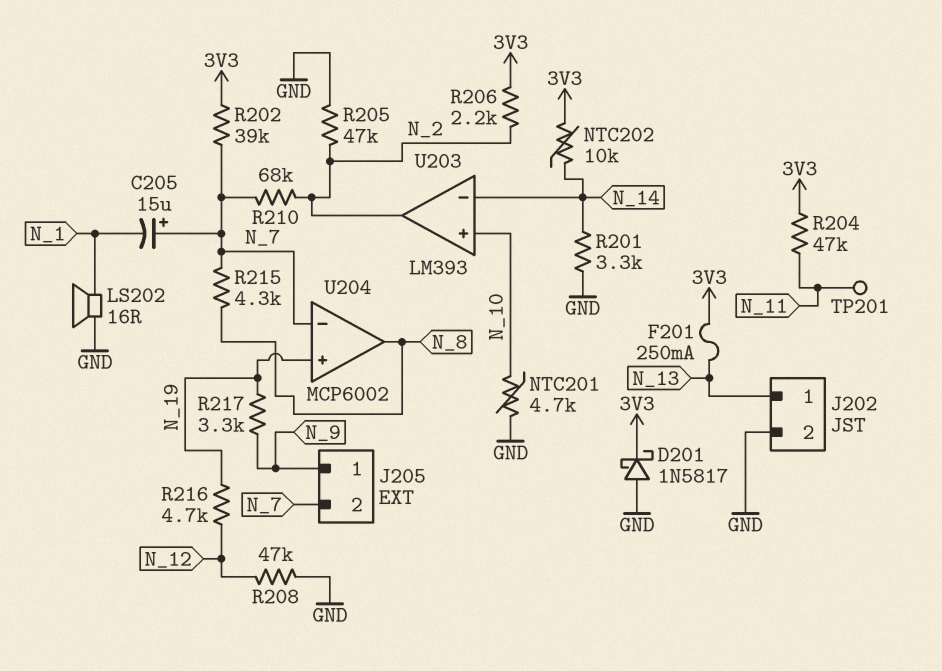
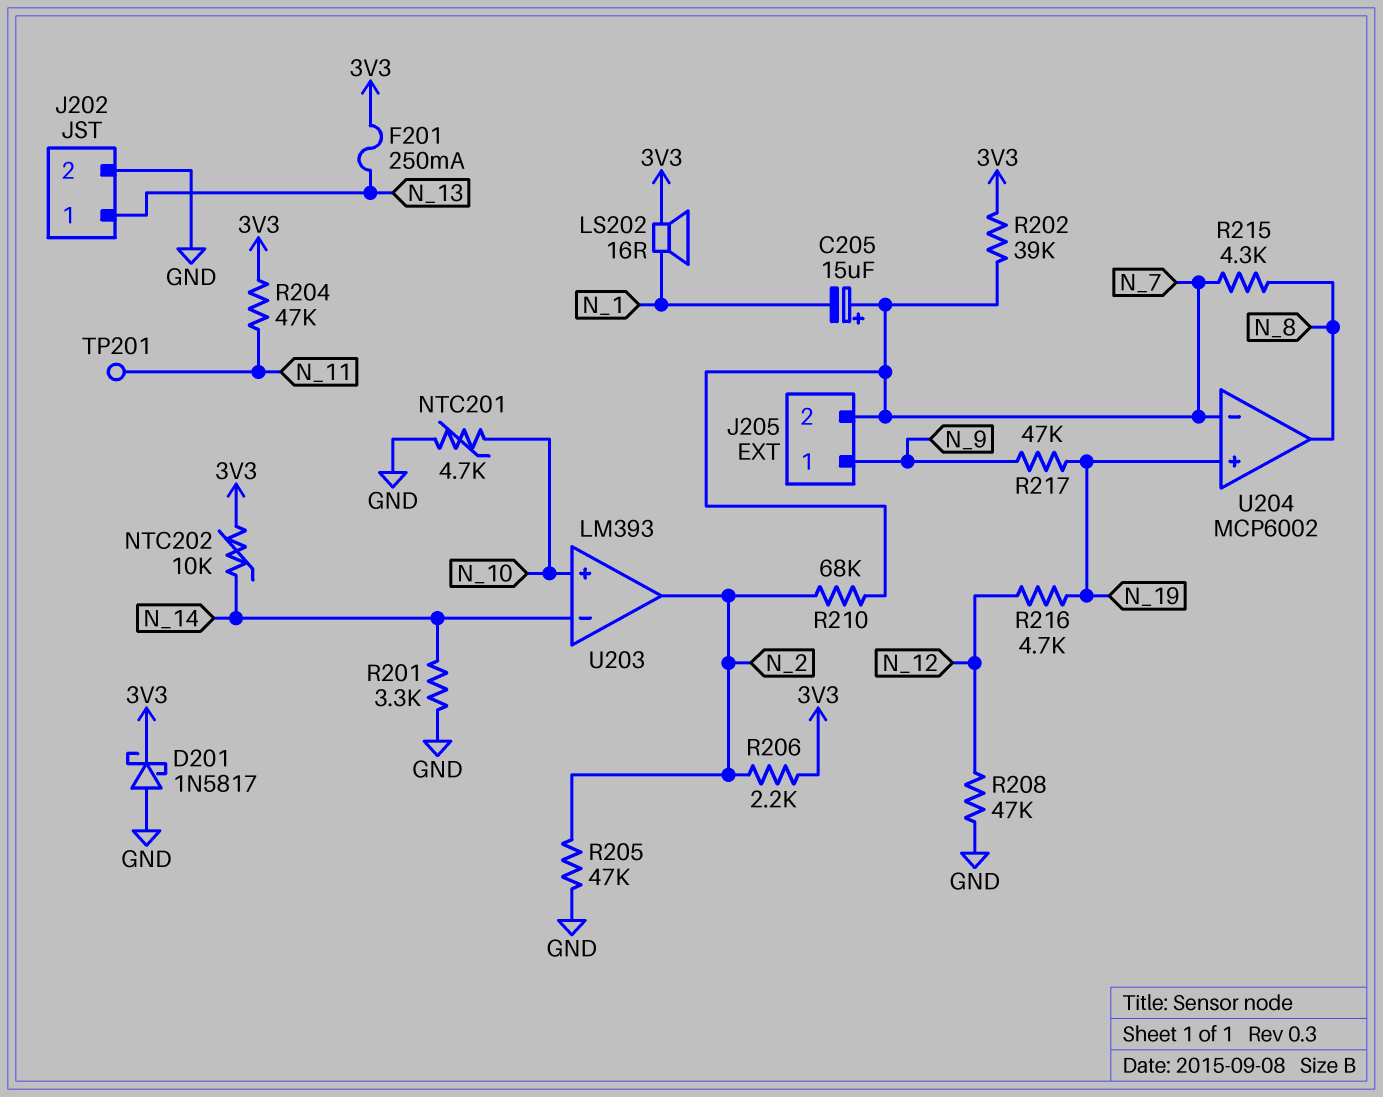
LS202: speaker 16R (GND, N_1) -> speaker 16R (3V3, N_1)
R217: 3.3k (N_9, N_19) -> 47k (N_9, N_19)

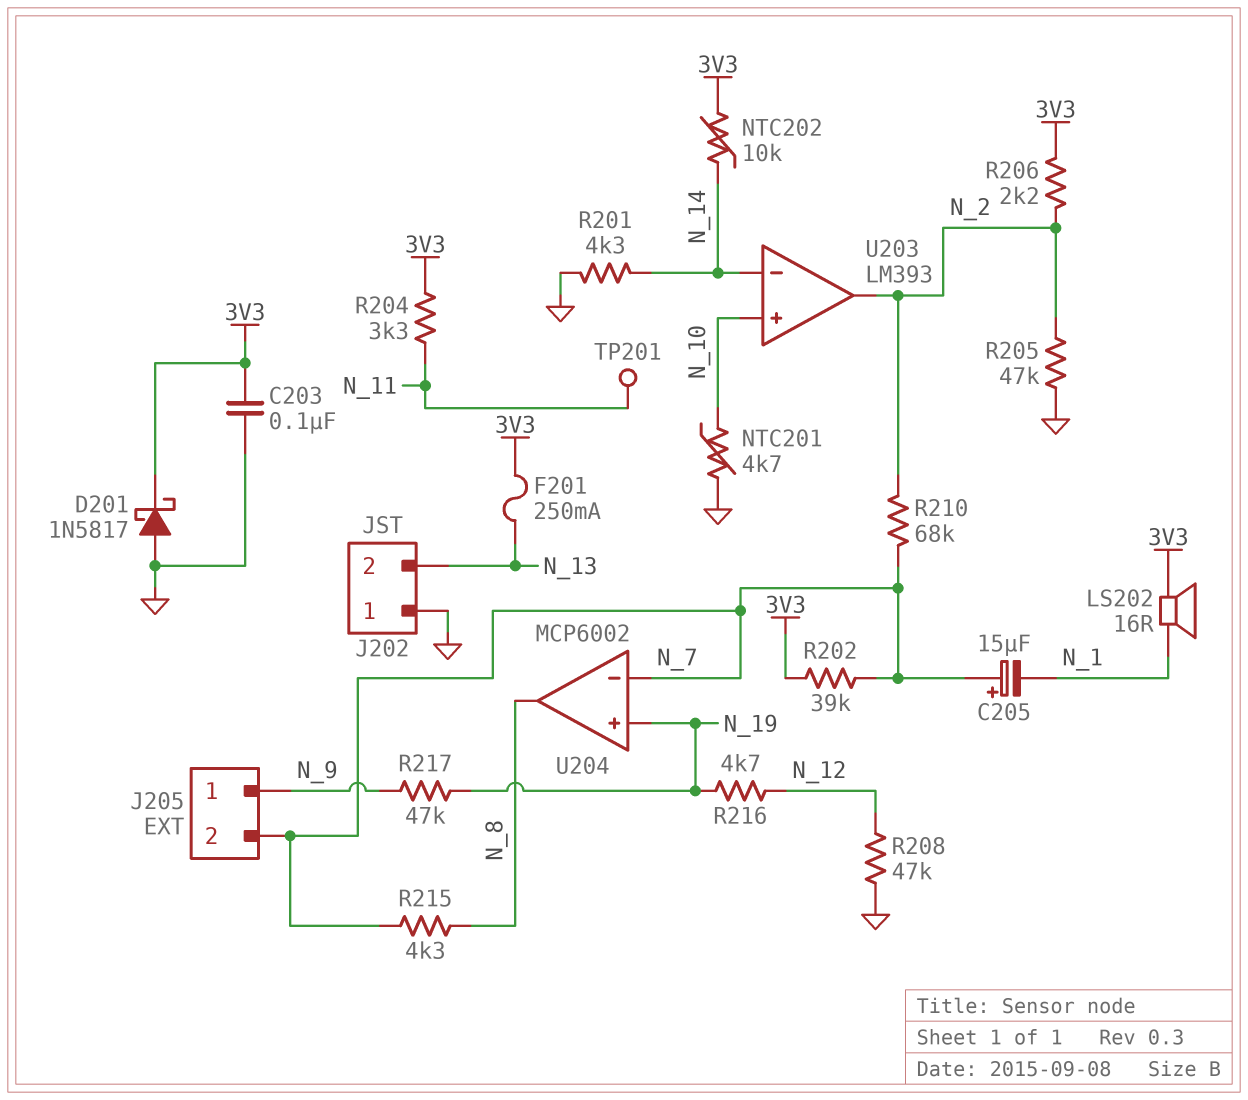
C203: none -> 100nF (3V3, GND)
J202 pin 1: N_13 -> GND
J202 pin 2: GND -> N_13
R201: 3.3k (GND, N_14) -> 4.3k (GND, N_14)
R204: 47k (3V3, N_11) -> 3.3k (3V3, N_11)

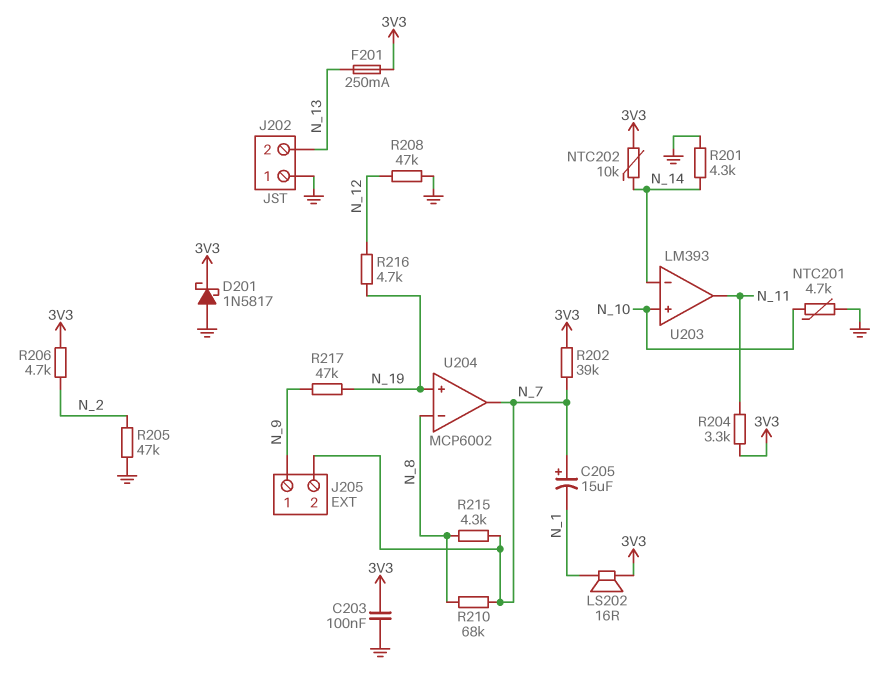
R206: 2.2k (3V3, N_2) -> 4.7k (3V3, N_2)
R210: 68k (N_2, N_7) -> 68k (N_7, N_8)
TP201: test point (N_11) -> none
U203 pin out: N_2 -> N_11
U204 pin in-: N_7 -> N_8
U204 pin out: N_8 -> N_7

